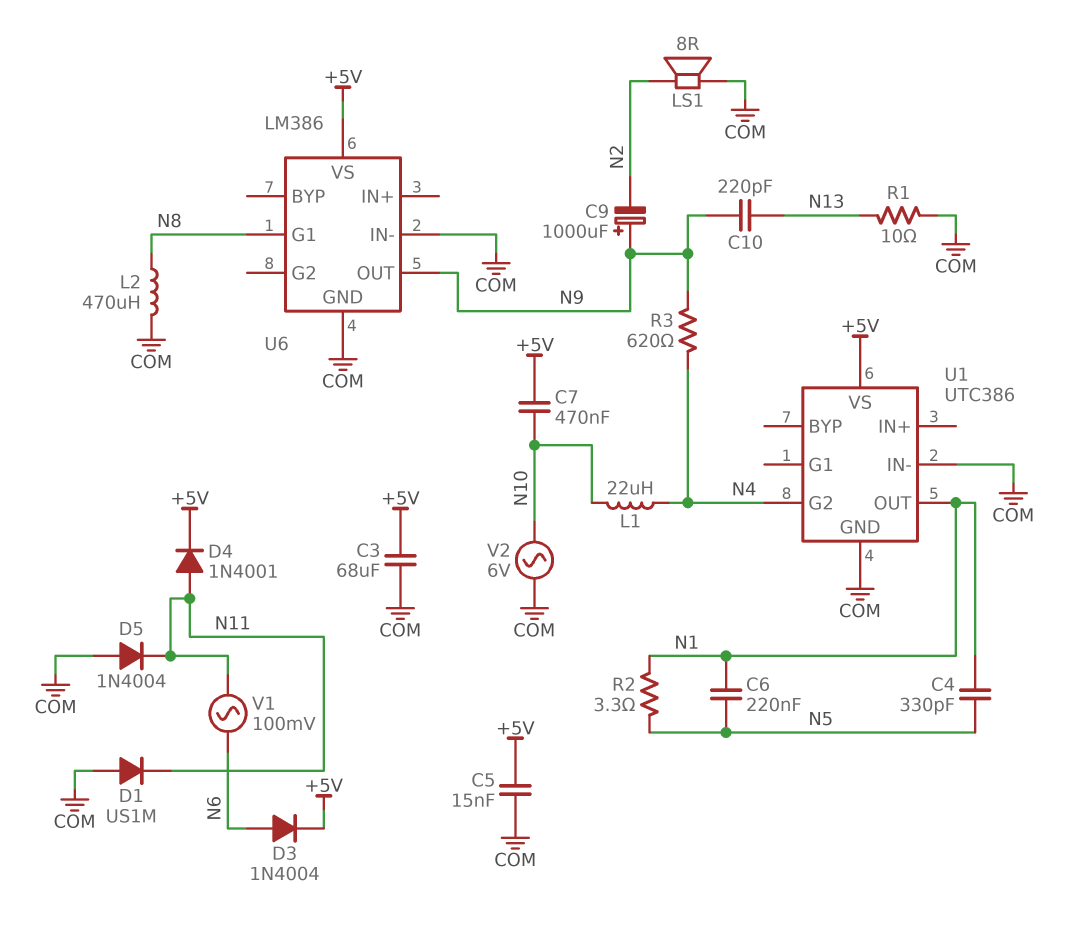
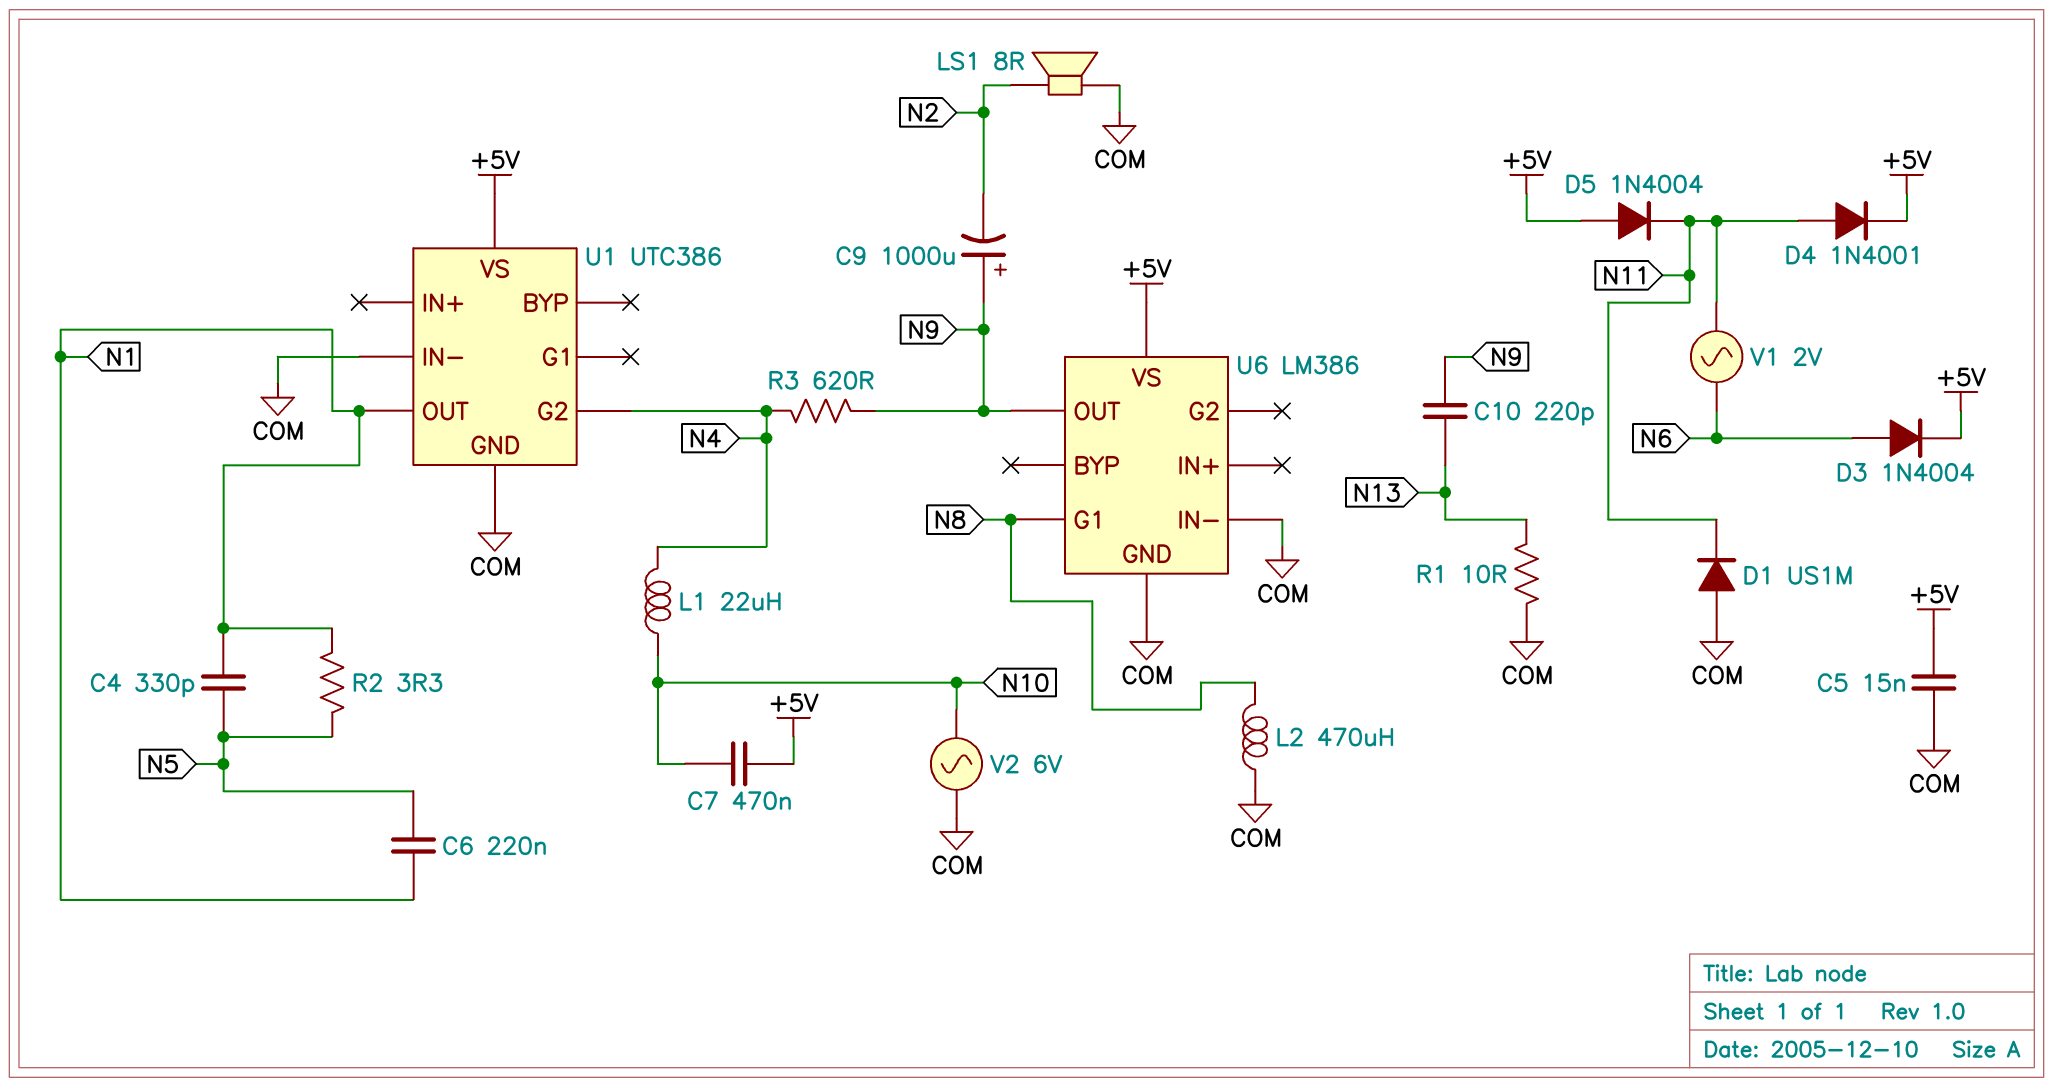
C3: 68uF (+5V, COM) -> none
D5: diode 1N4004 (A COM, K N11) -> diode 1N4004 (A +5V, K N11)
V1: AC 100mV (N6, N11) -> AC 2V (N6, N11)

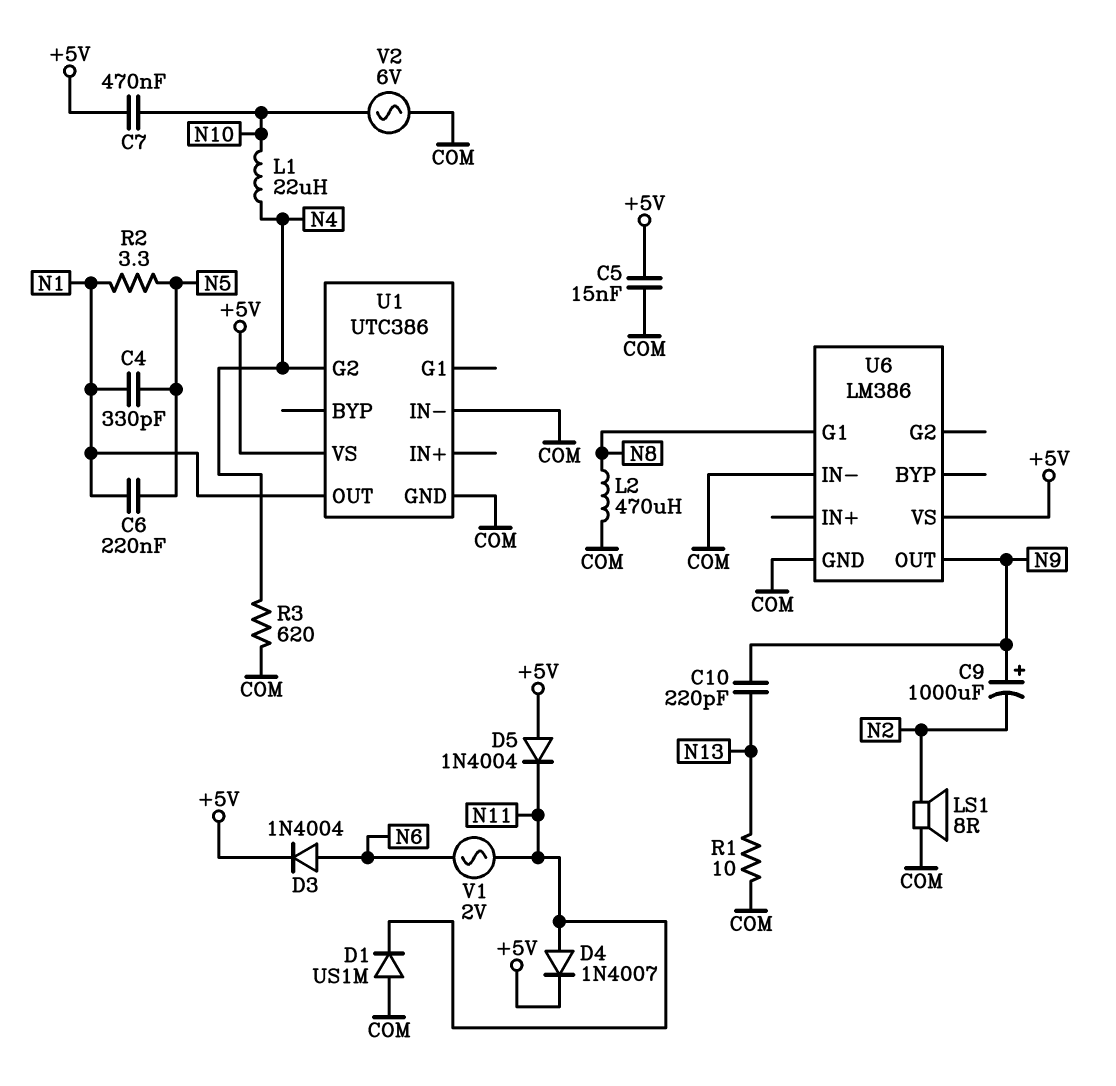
D4: diode 1N4001 (A N11, K +5V) -> diode 1N4007 (A N11, K +5V)
R3: 620 (N4, N9) -> 620 (COM, N4)

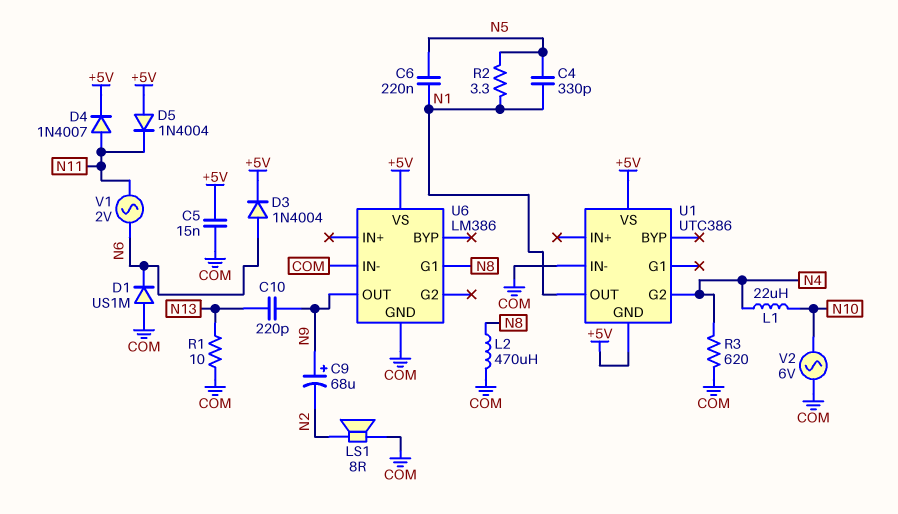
C7: 470nF (+5V, N10) -> none
C9: 1000uF (plus N9, minus N2) -> 68uF (plus N9, minus N2)
D1: diode US1M (A COM, K N11) -> diode US1M (A COM, K N6)
U1 pin GND: COM -> +5V

